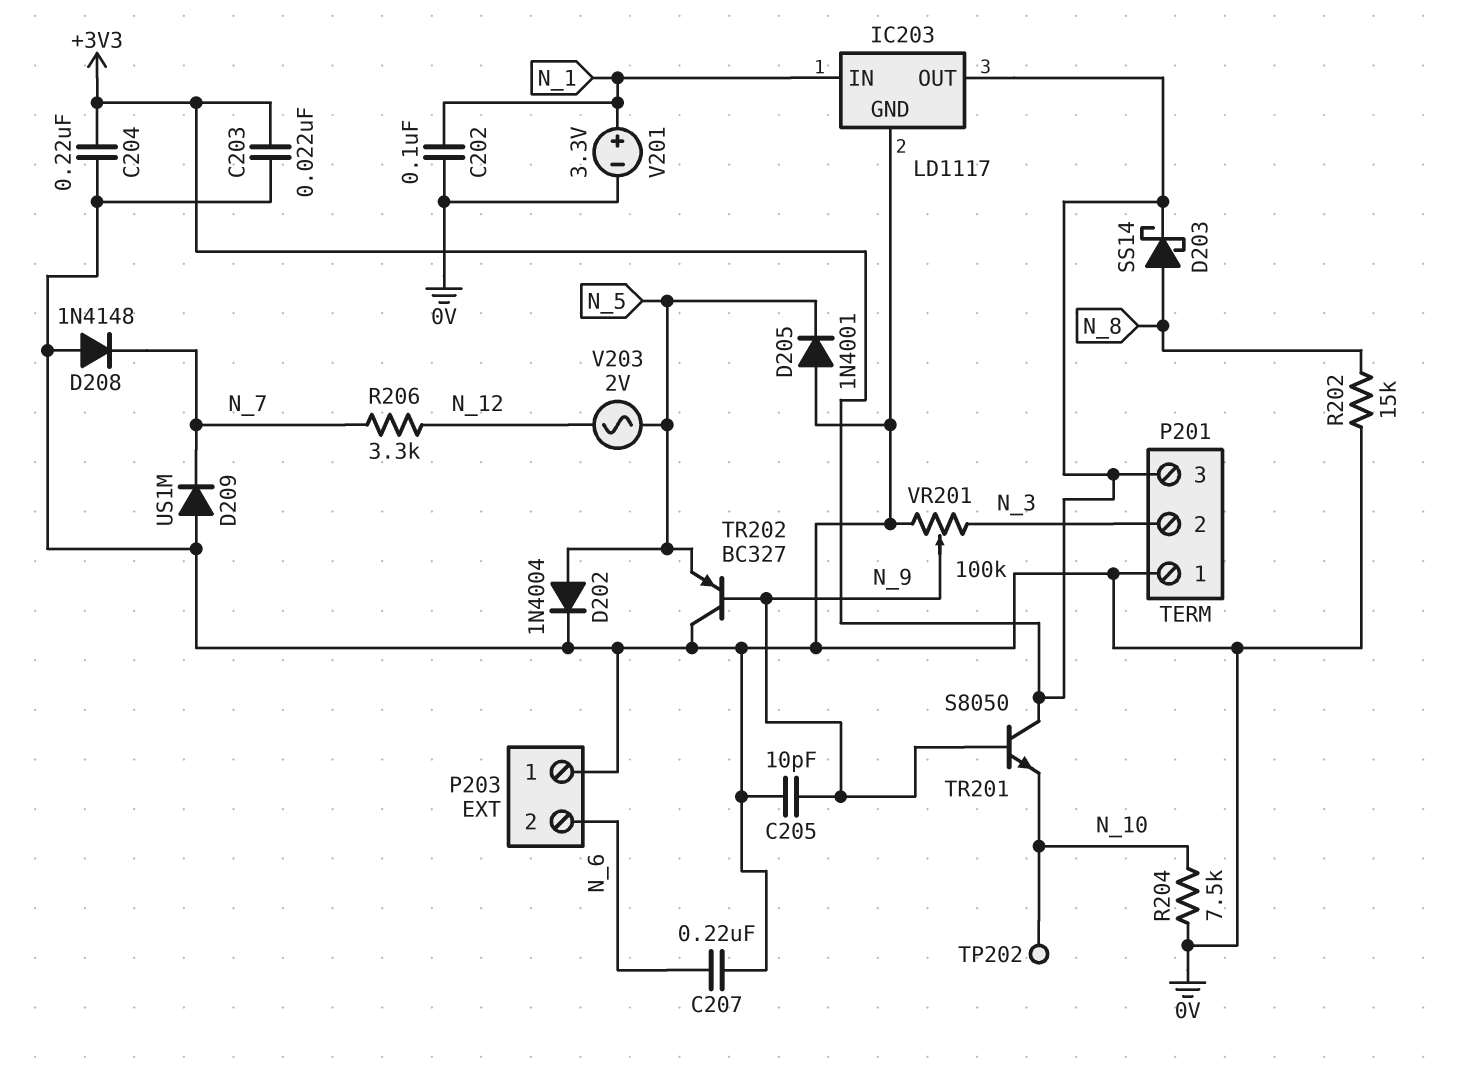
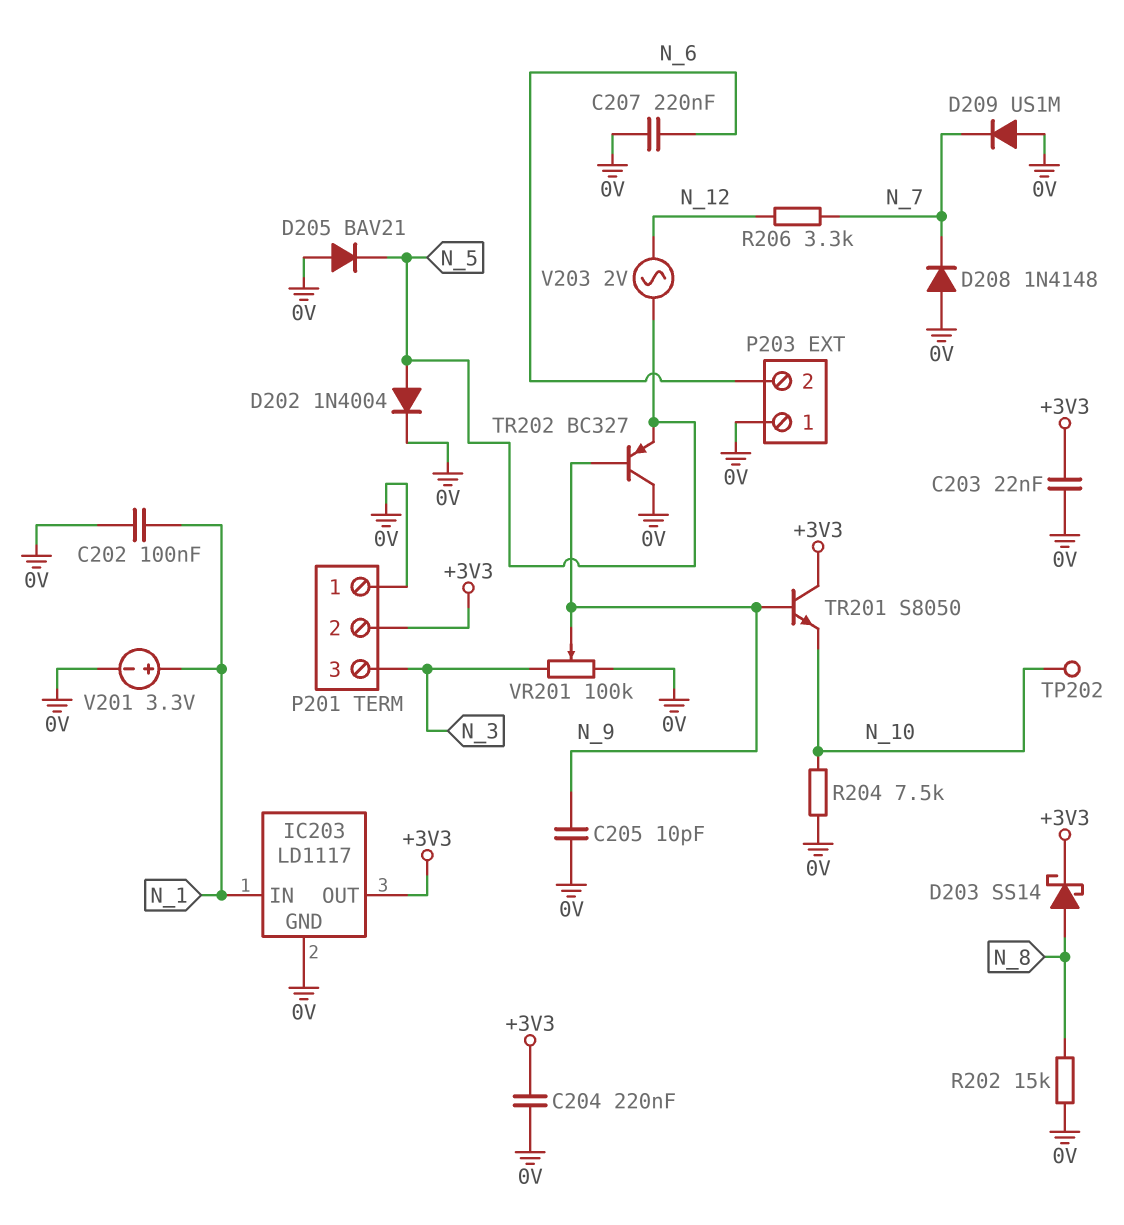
D205: diode 1N4001 (A 0V, K N_5) -> diode BAV21 (A 0V, K N_5)
P201 pin 2: N_3 -> +3V3
P201 pin 3: +3V3 -> N_3

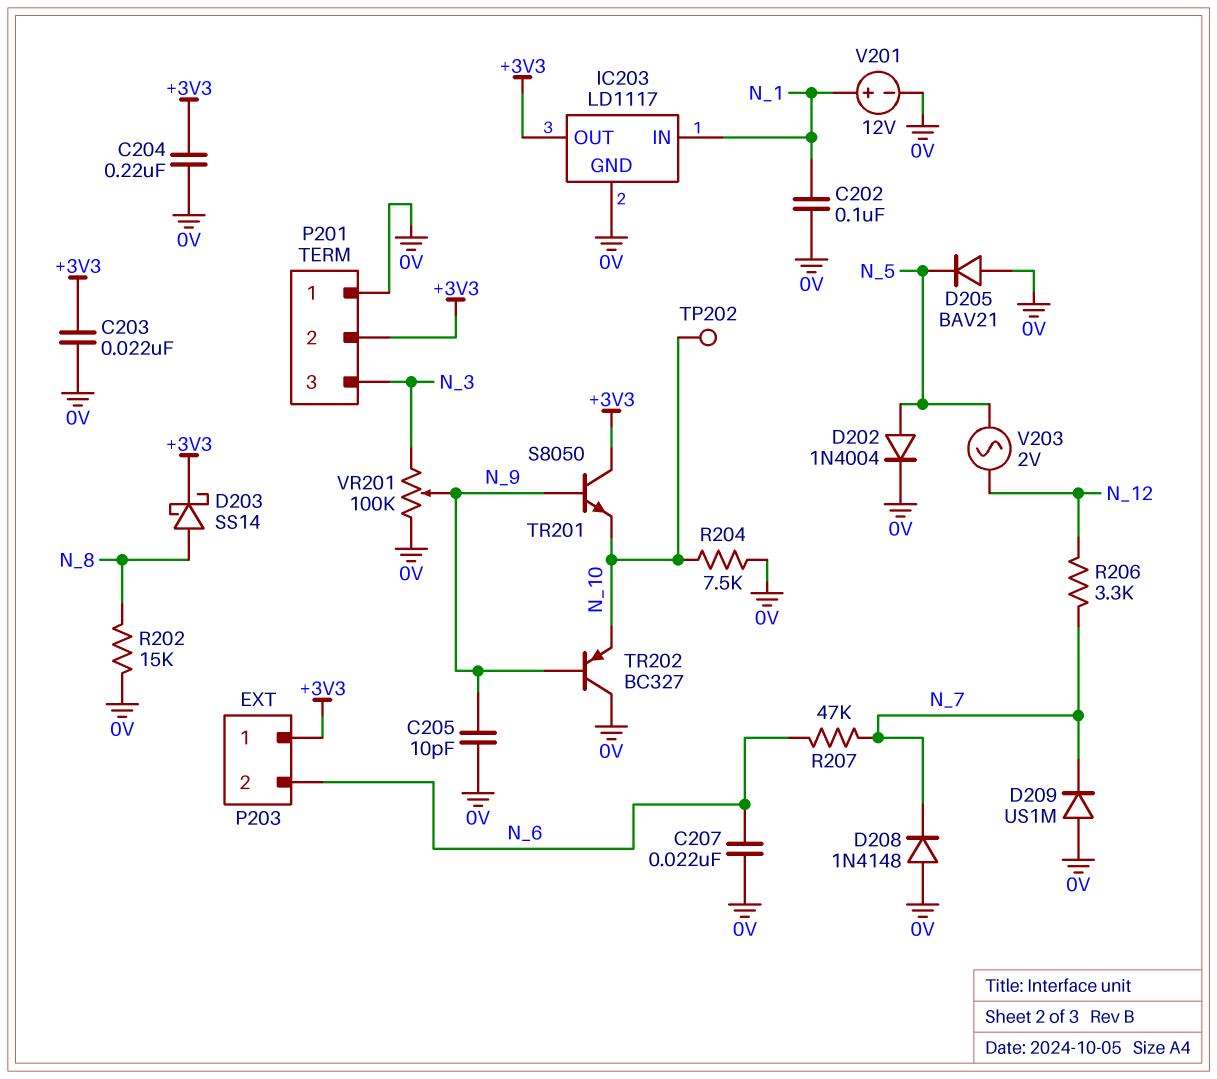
C207: 220nF (0V, N_6) -> 22nF (0V, N_6)
P203 pin 1: 0V -> +3V3
R207: none -> 47k (N_6, N_7)
TR202: PNP BC327 (B N_9, C 0V, E N_5) -> PNP BC327 (B N_9, C 0V, E N_10)
V201: 3.3V (plus N_1, minus 0V) -> 12V (plus N_1, minus 0V)

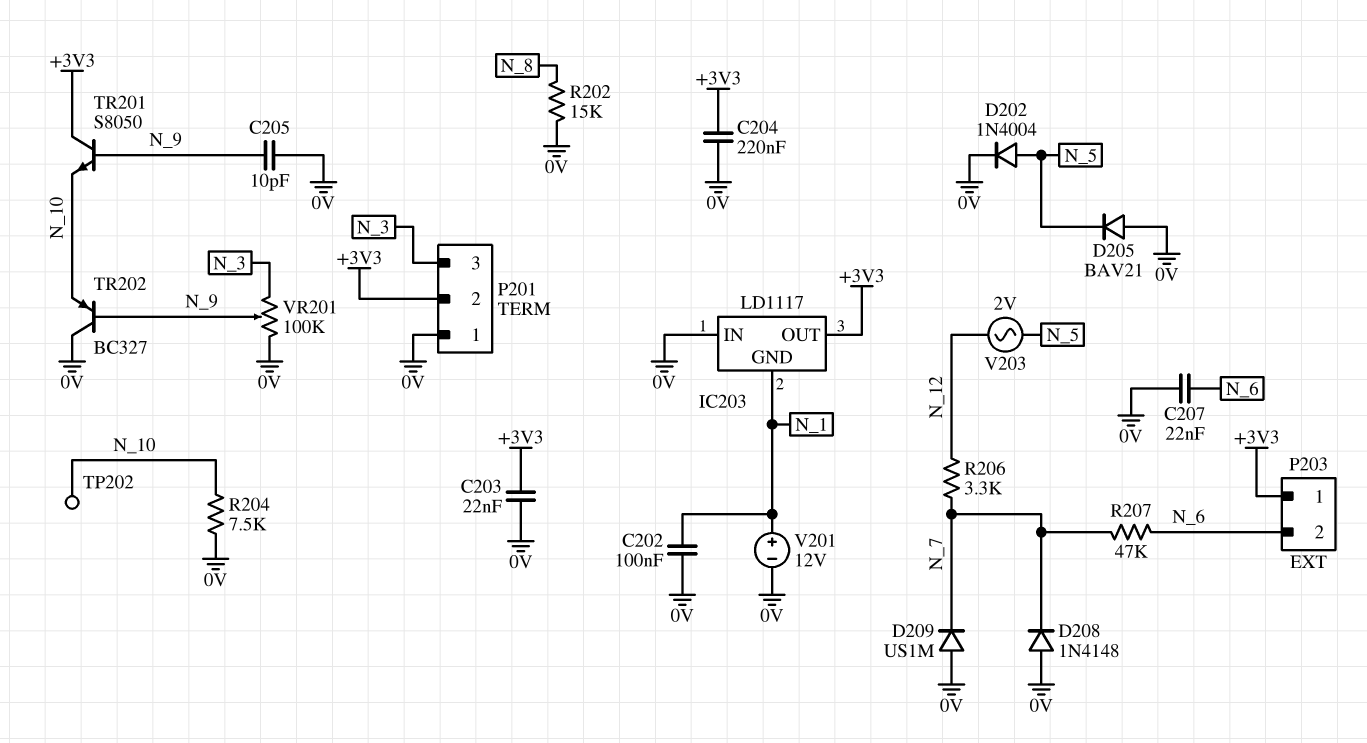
D203: schottky SS14 (A N_8, K +3V3) -> none
IC203 pin GND: 0V -> N_1
IC203 pin IN: N_1 -> 0V

